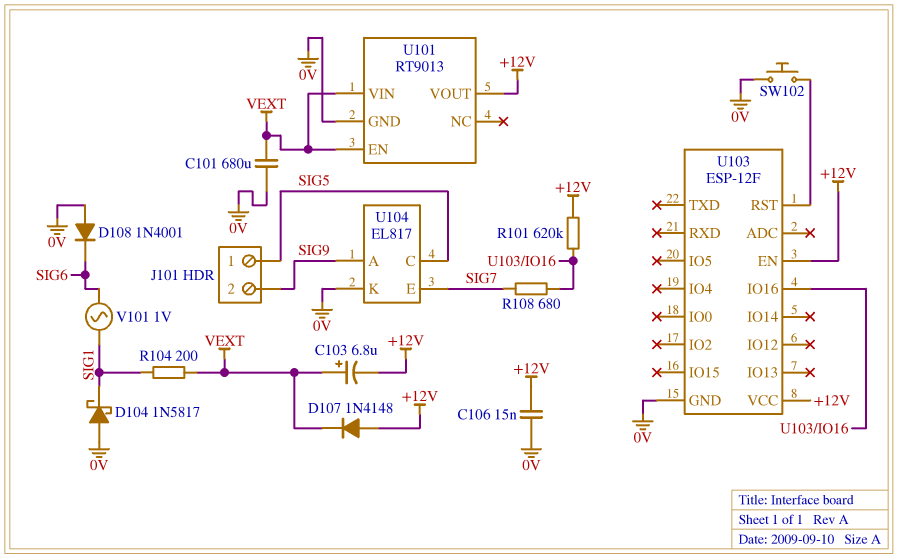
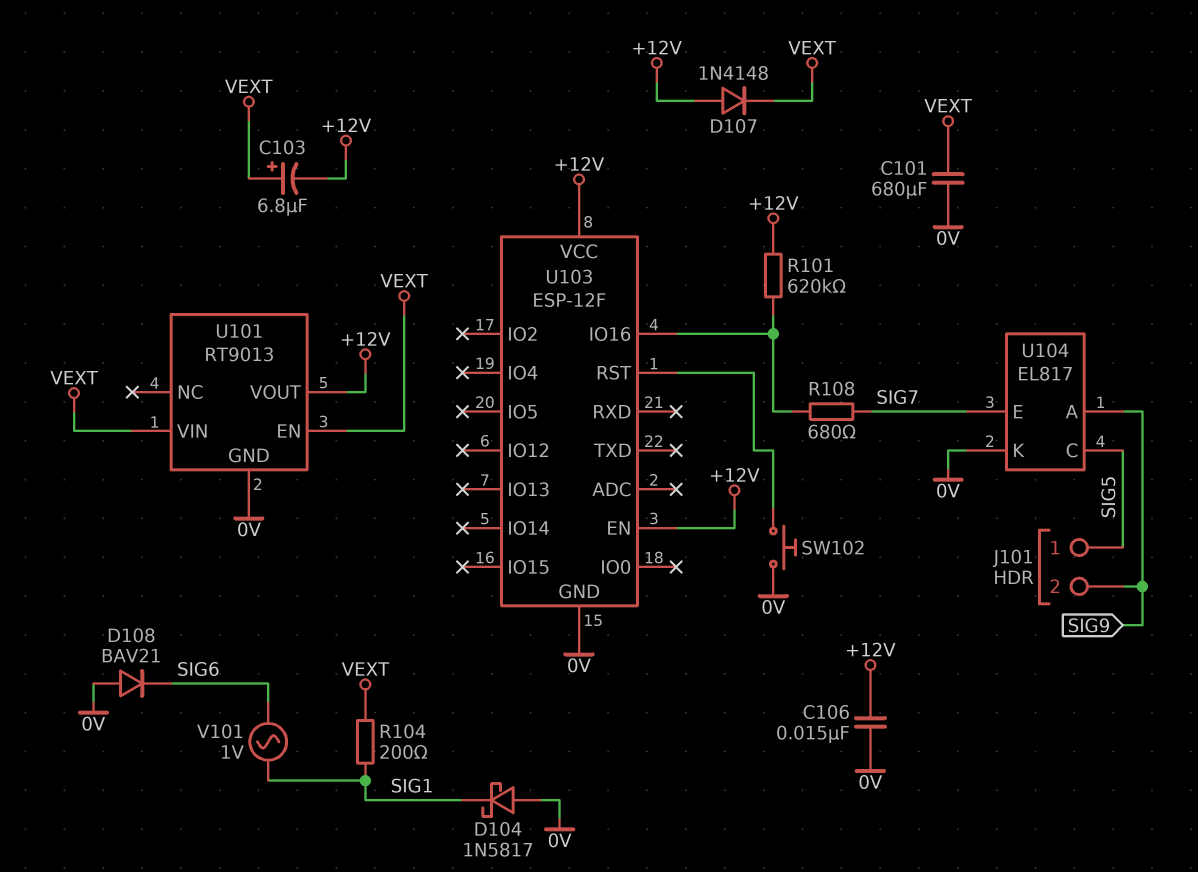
D108: diode 1N4001 (A 0V, K SIG6) -> diode BAV21 (A 0V, K SIG6)

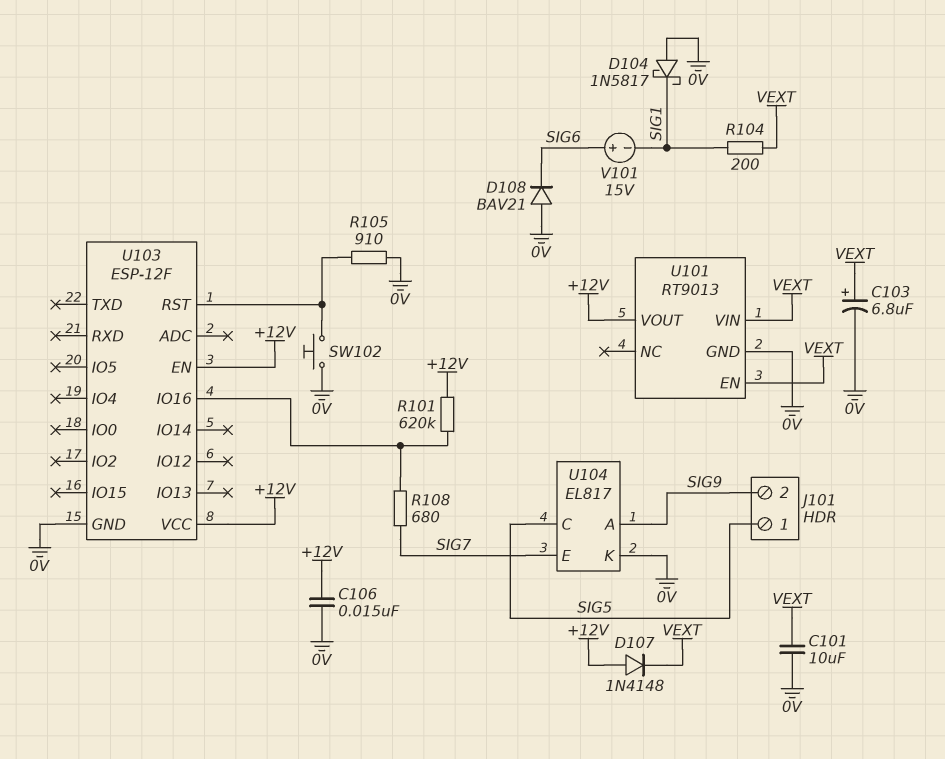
C101: 680uF (0V, VEXT) -> 10uF (0V, VEXT)
C103: 6.8uF (plus VEXT, minus +12V) -> 6.8uF (plus VEXT, minus 0V)
R105: none -> 910 (0V, U103/RST)
V101: AC 1V (SIG1, SIG6) -> 15V (plus SIG6, minus SIG1)

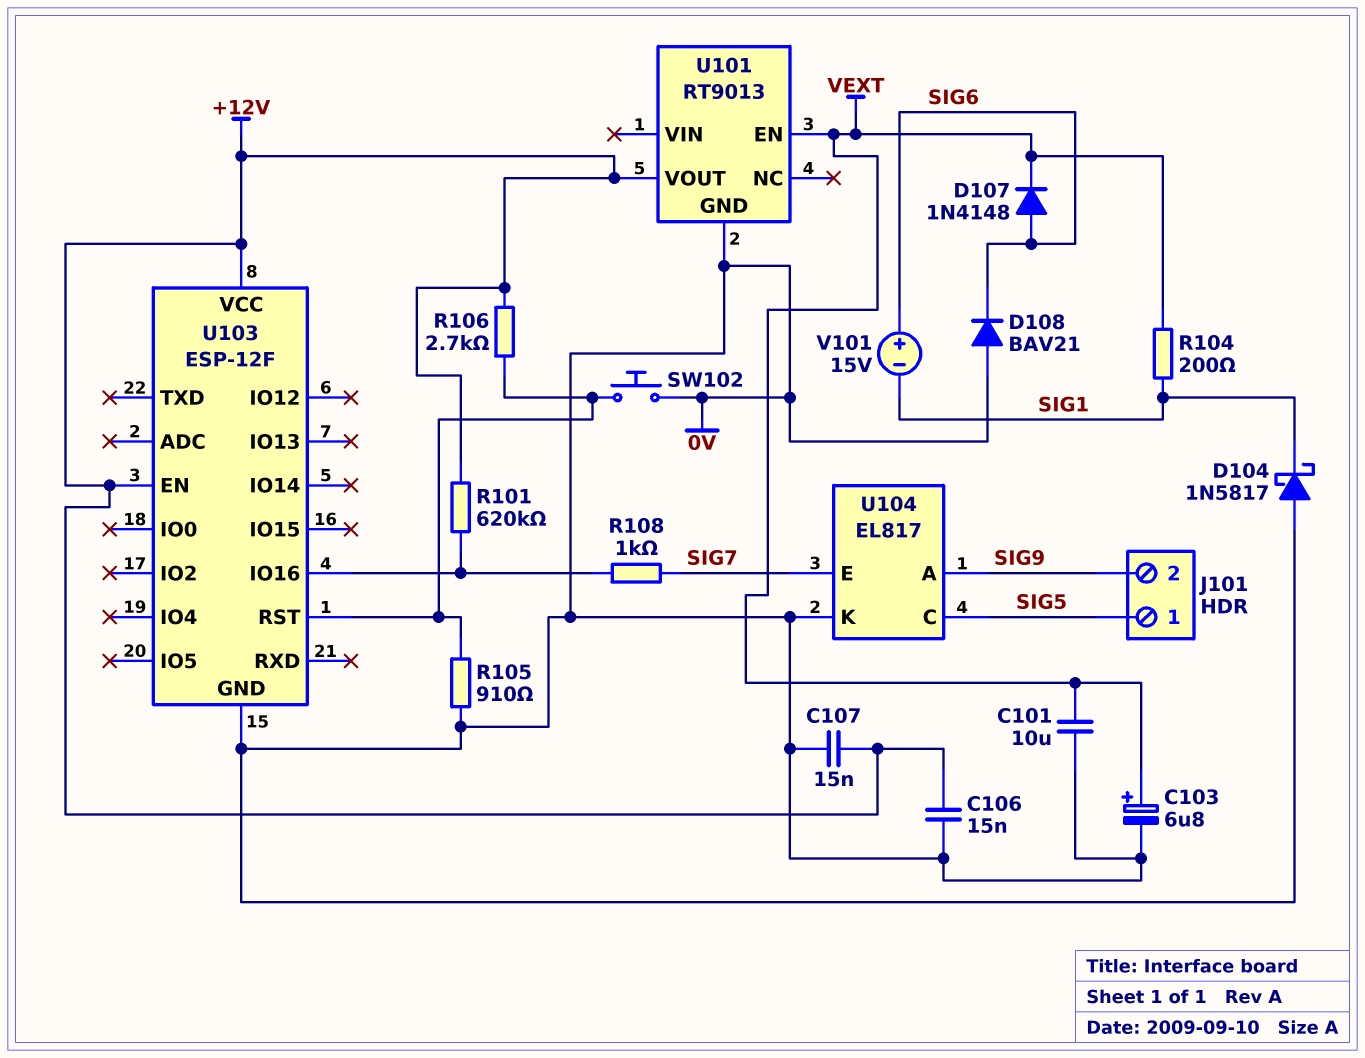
C107: none -> 15nF (+12V, 0V)
D107: diode 1N4148 (A +12V, K VEXT) -> diode 1N4148 (A SIG6, K VEXT)
R106: none -> 2.7k (+12V, U103/RST)
R108: 680 (SIG7, U103/IO16) -> 1k (SIG7, U103/IO16)
U101 pin VIN: VEXT -> none

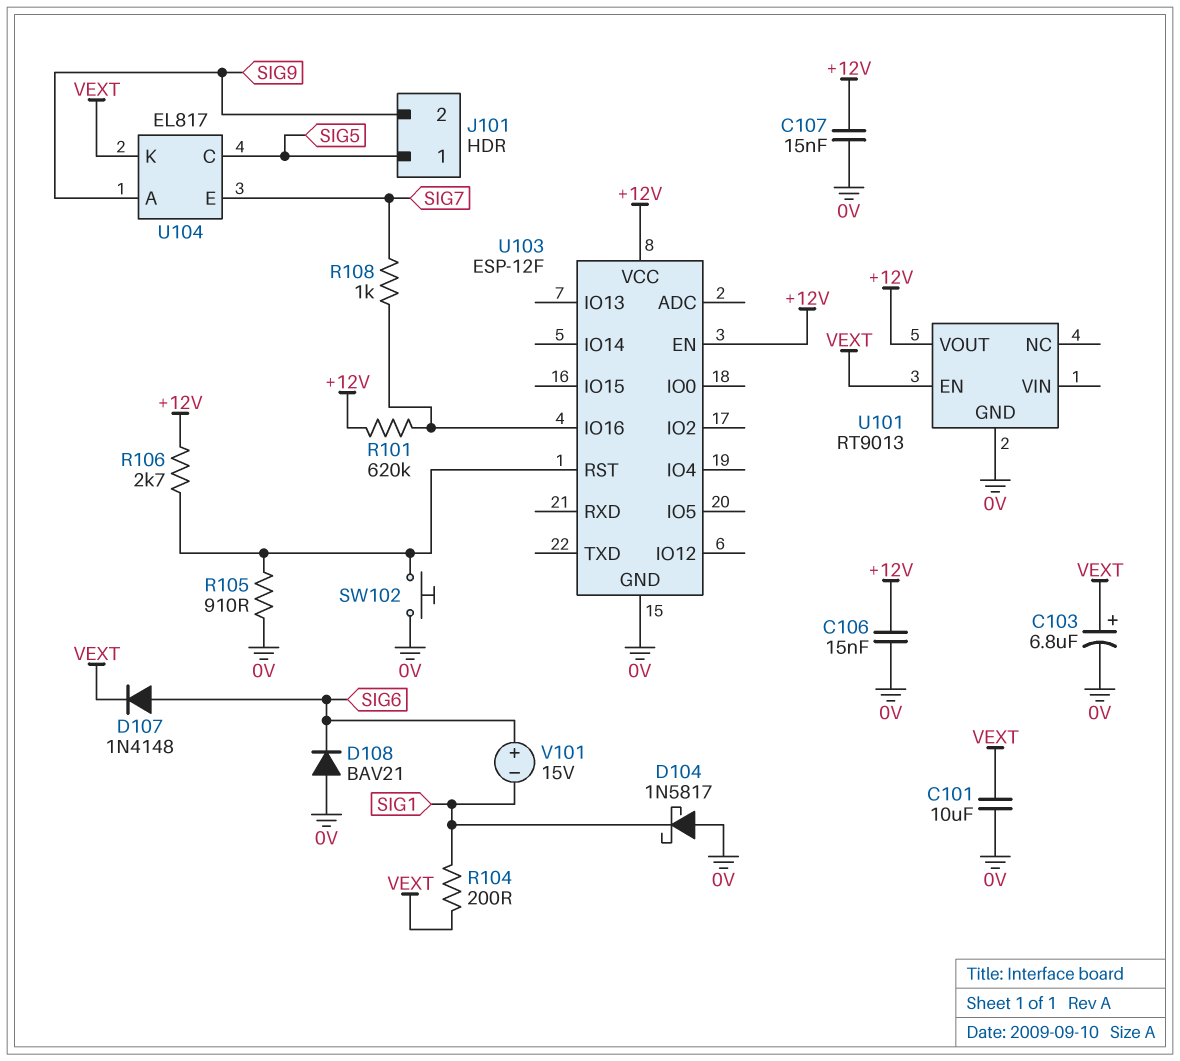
U104 pin K: 0V -> VEXT

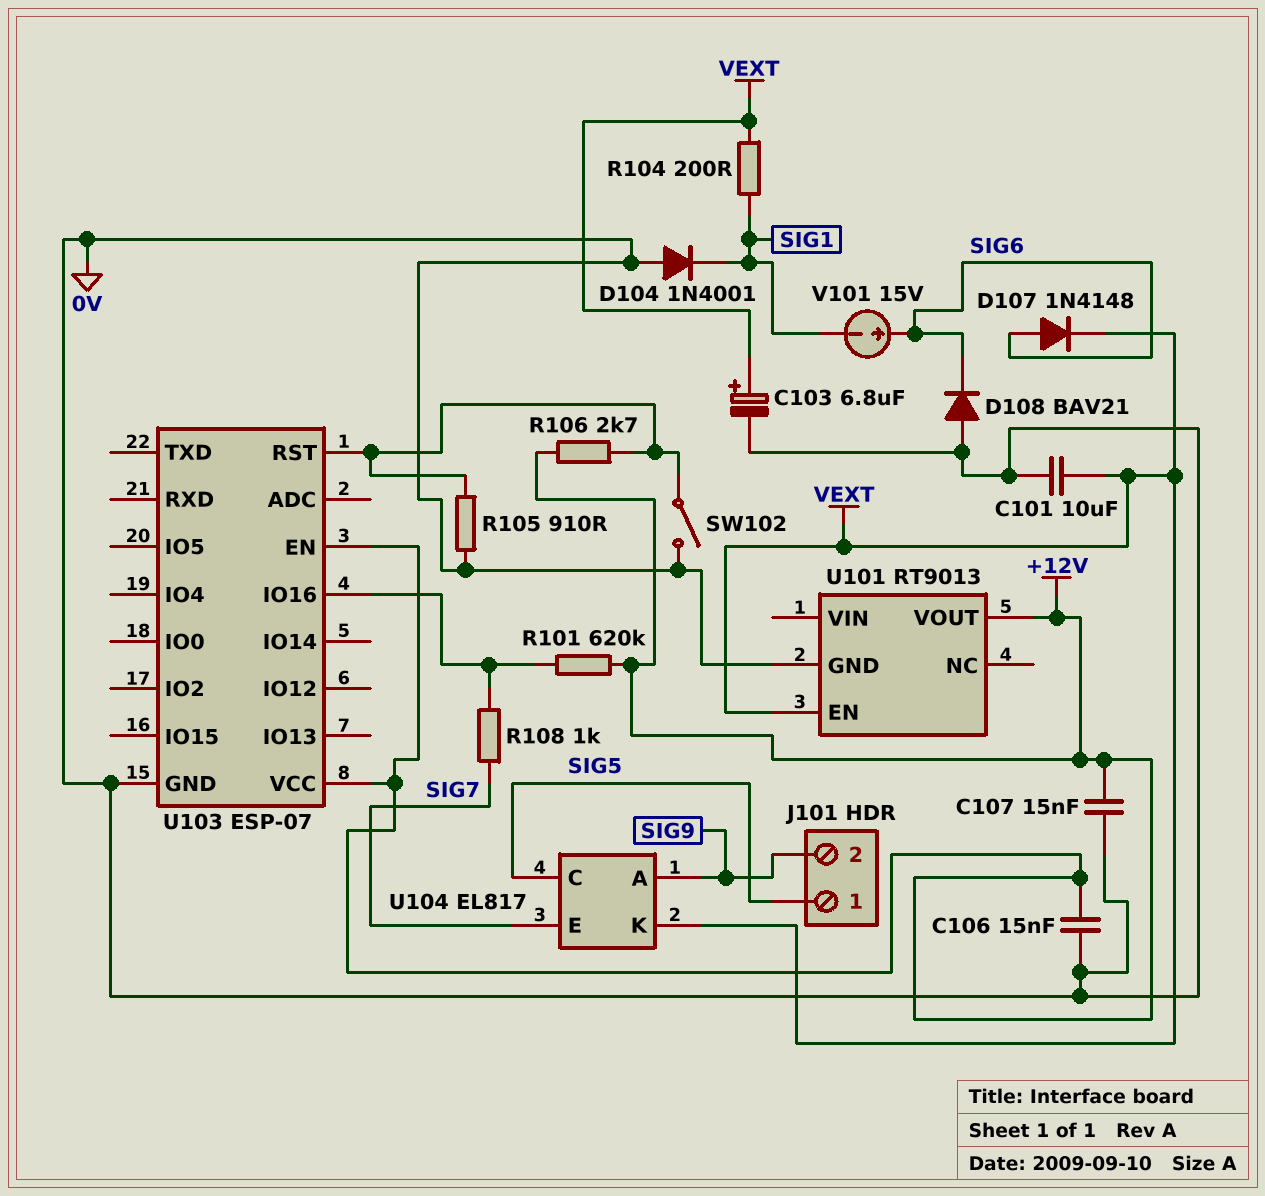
D104: schottky 1N5817 (A 0V, K SIG1) -> diode 1N4001 (A 0V, K SIG1)
SW102: button (0V, U103/RST) -> switch (0V, U103/RST)
U103: ESP-12F -> ESP-07

